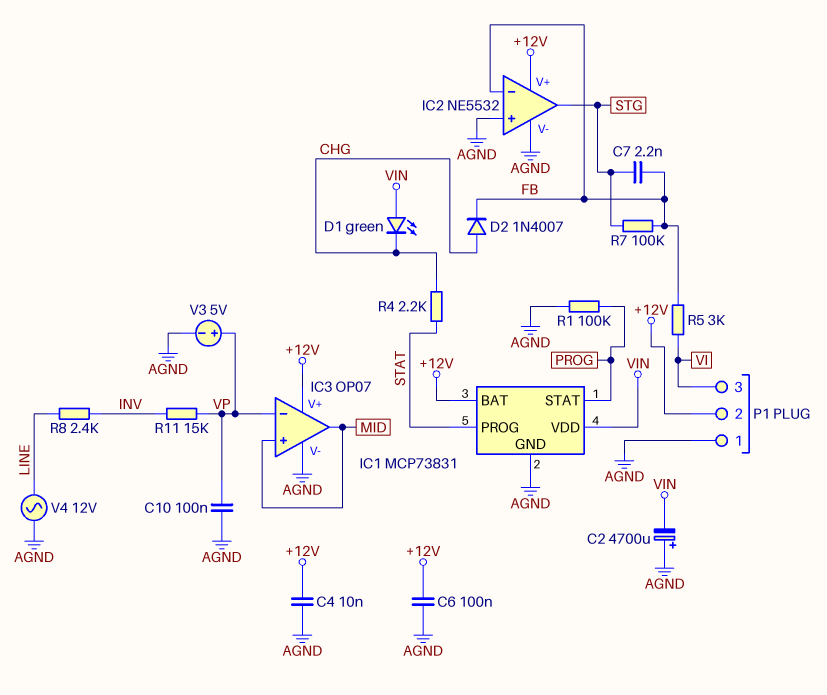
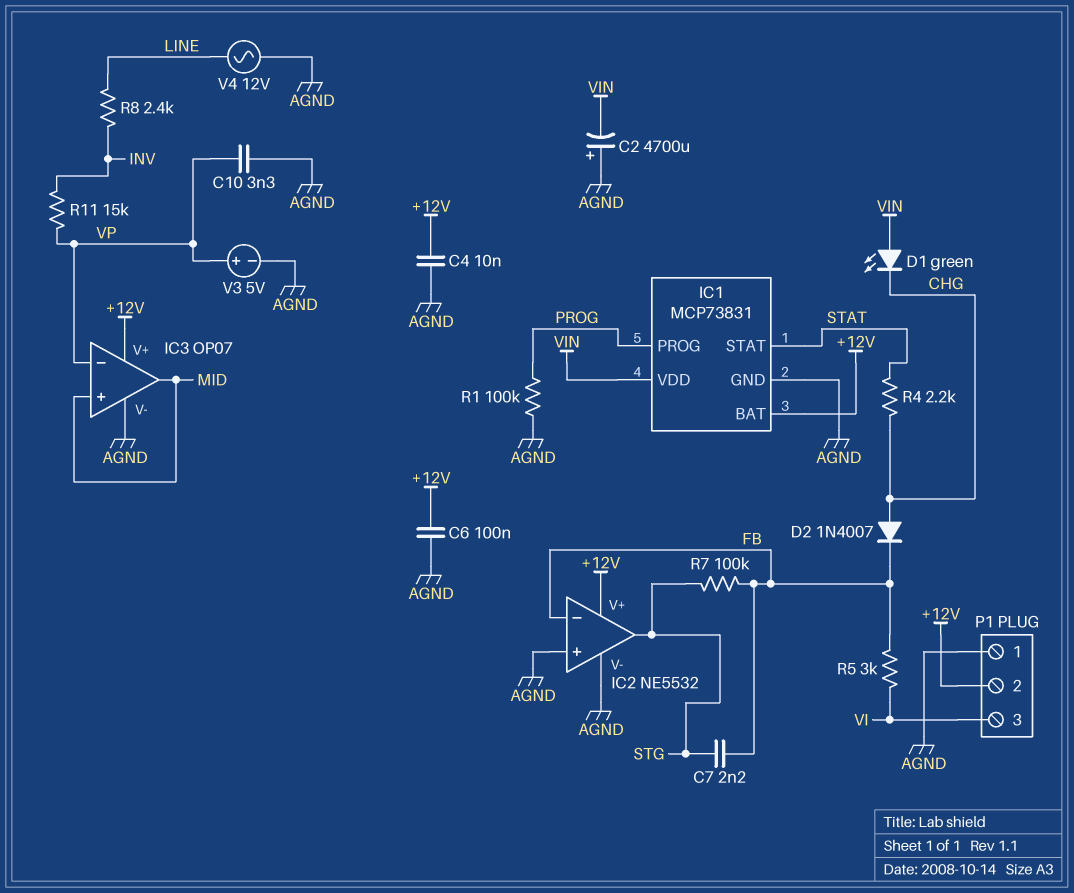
C10: 100nF (AGND, VP) -> 3.3nF (AGND, VP)
IC1 pin PROG: STAT -> PROG
IC1 pin STAT: PROG -> STAT

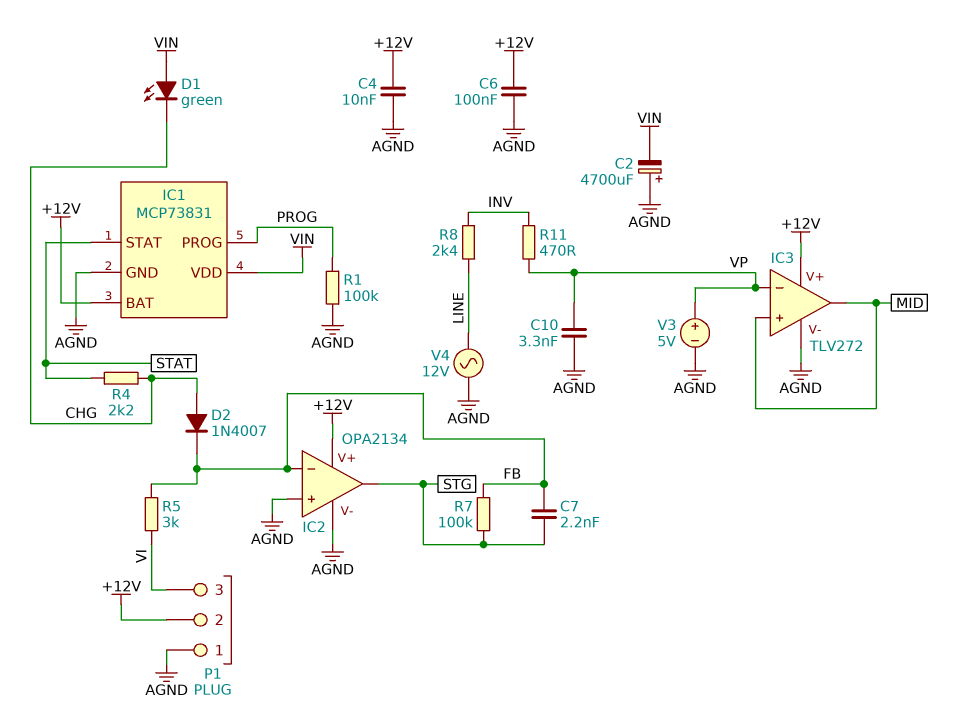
IC2: NE5532 -> OPA2134
IC3: OP07 -> TLV272
R11: 15k (INV, VP) -> 470 (INV, VP)

